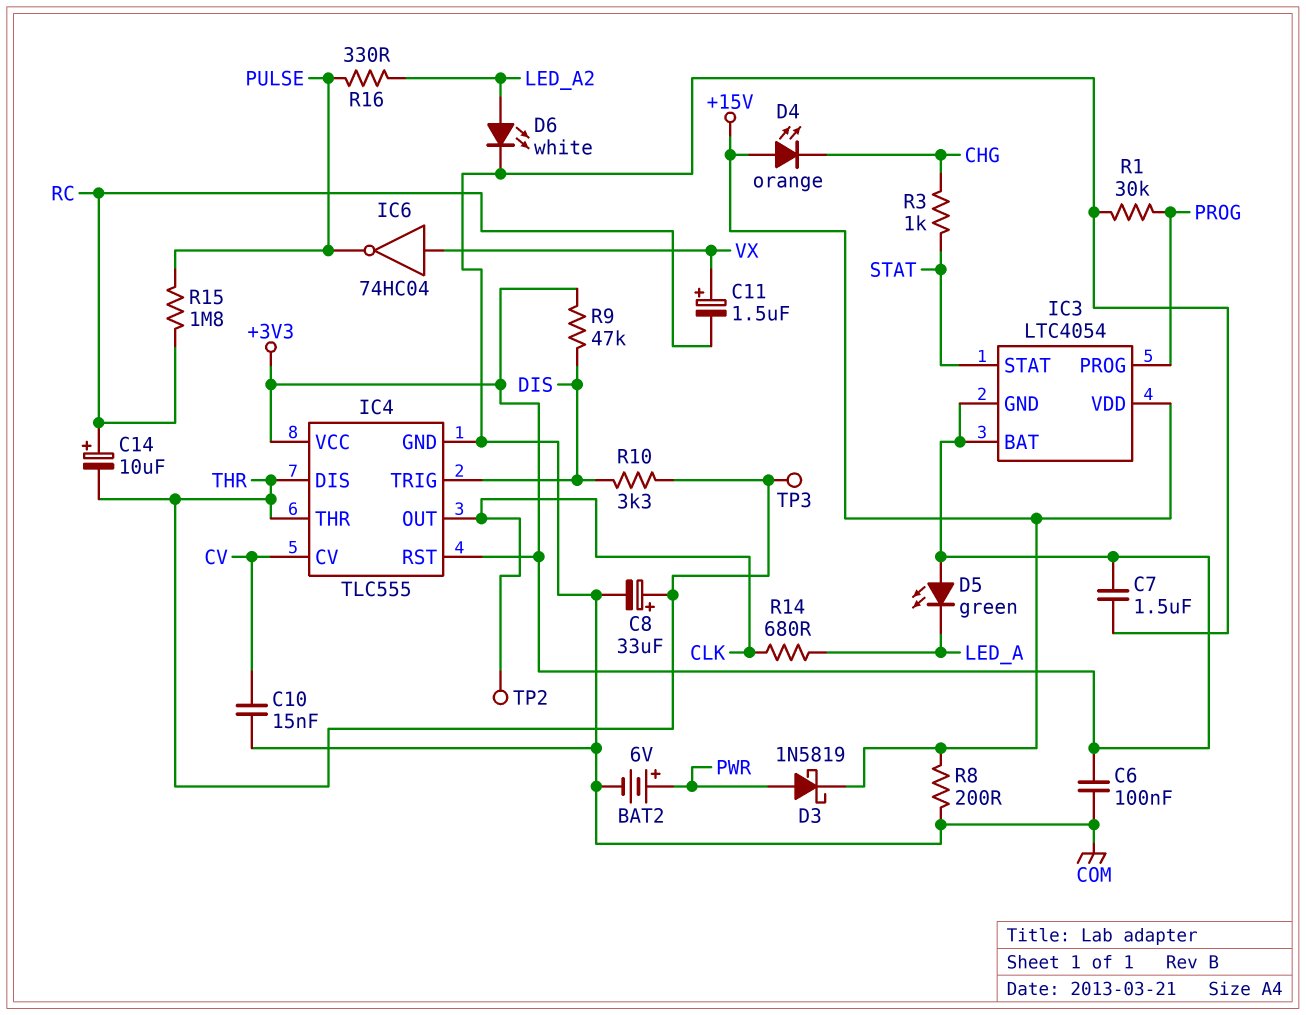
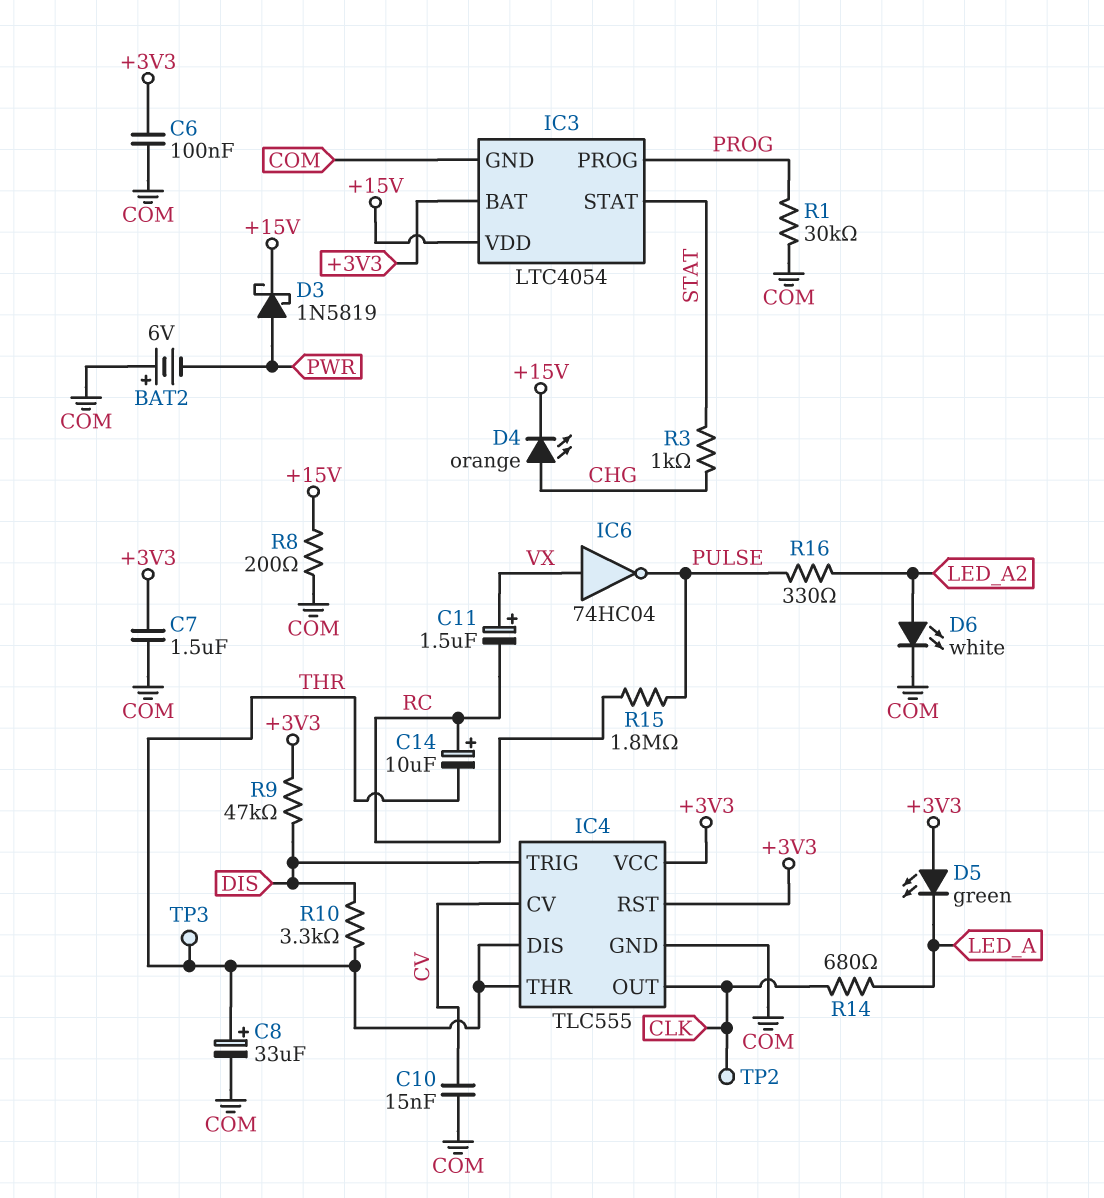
BAT2: 6V (plus PWR, minus COM) -> 6V (plus COM, minus PWR)
D4: LED orange (A +15V, K CHG) -> LED orange (A CHG, K +15V)
IC3 pin GND: +3V3 -> COM

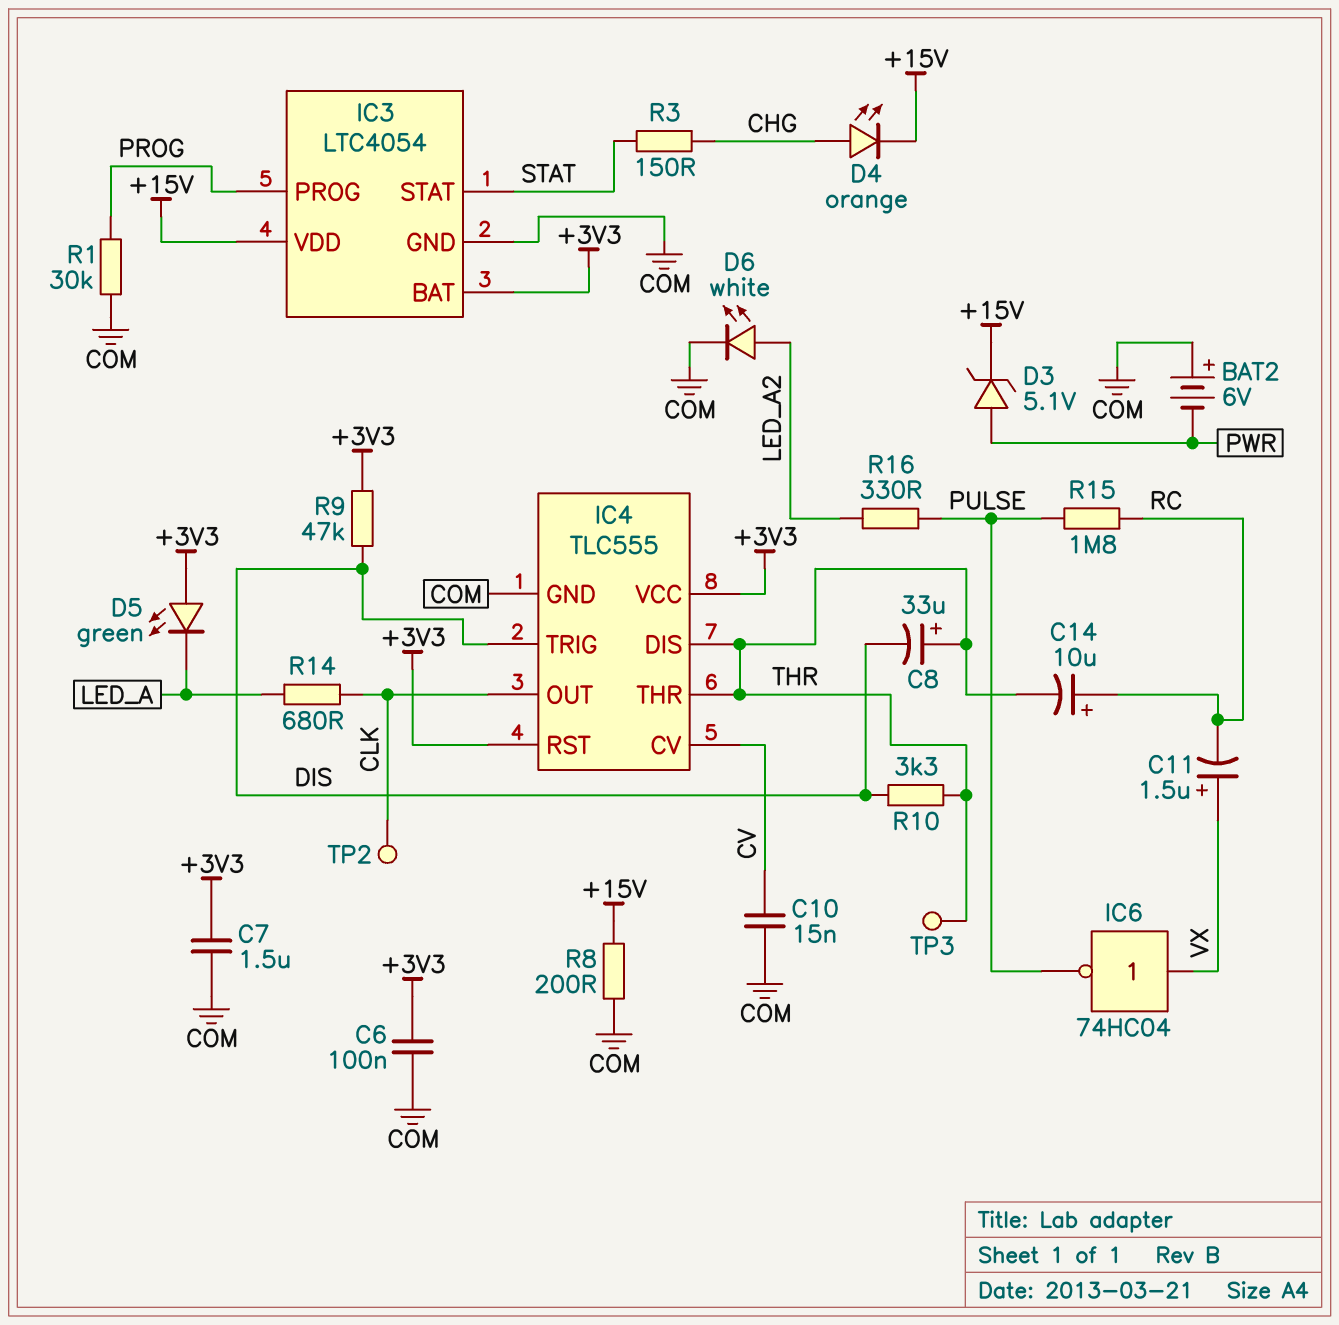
C8: 33uF (plus THR, minus COM) -> 33uF (plus THR, minus DIS)
D3: schottky 1N5819 (A PWR, K +15V) -> zener 5.1V (A PWR, K +15V)
R3: 1k (CHG, STAT) -> 150 (CHG, STAT)

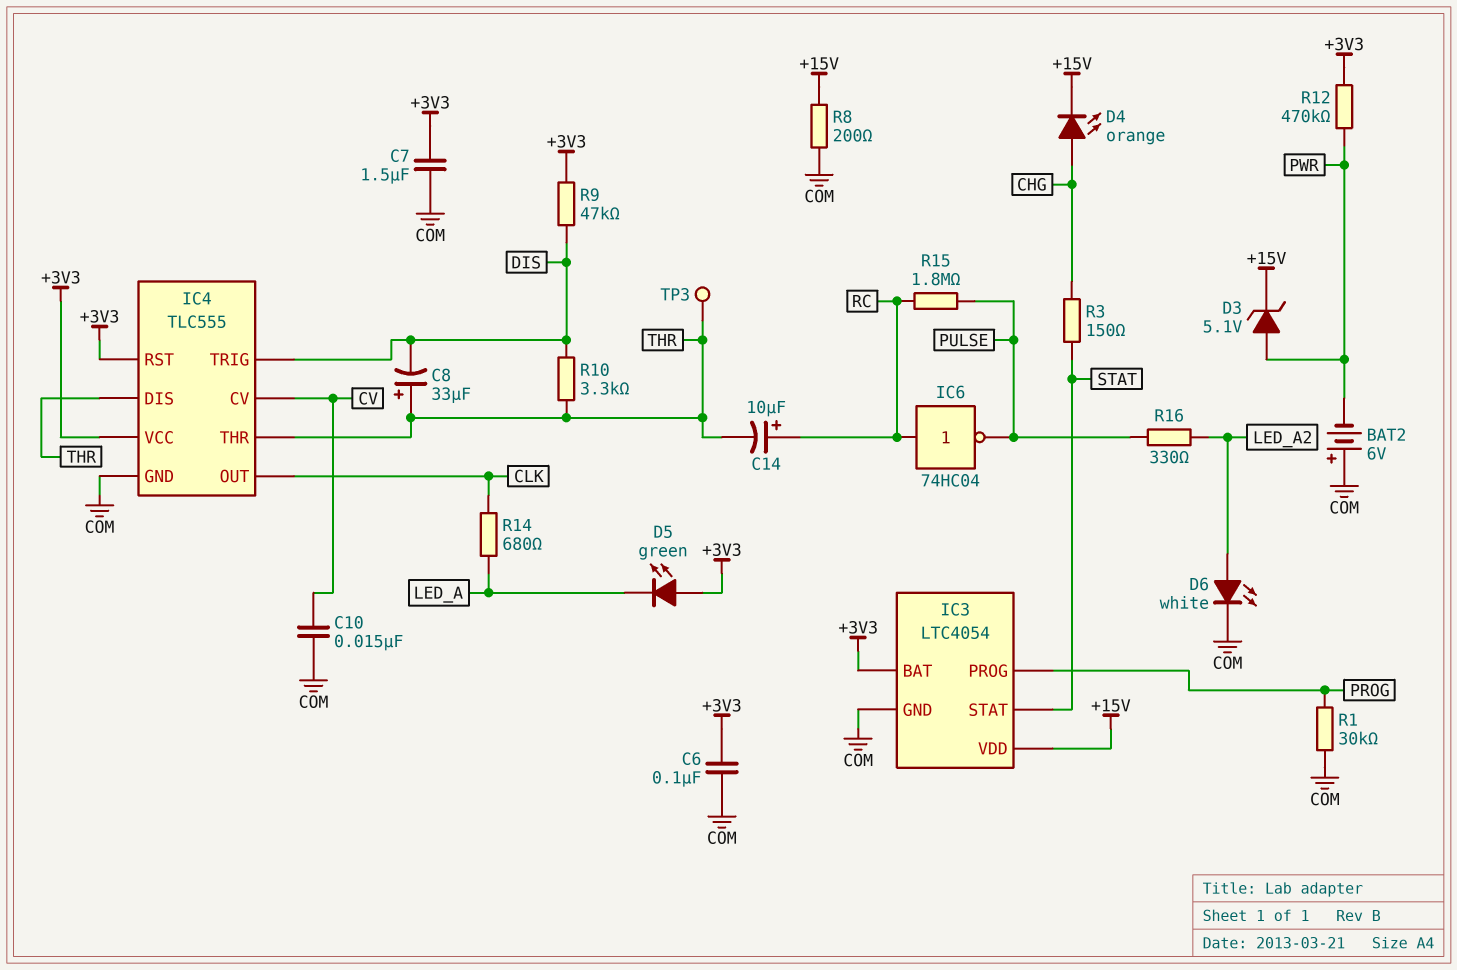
C11: 1.5uF (plus VX, minus RC) -> none
IC6: NOT 74HC04 (in VX, out PULSE) -> NOT 74HC04 (in RC, out PULSE)
R12: none -> 470k (+3V3, PWR)
TP2: test point (CLK) -> none

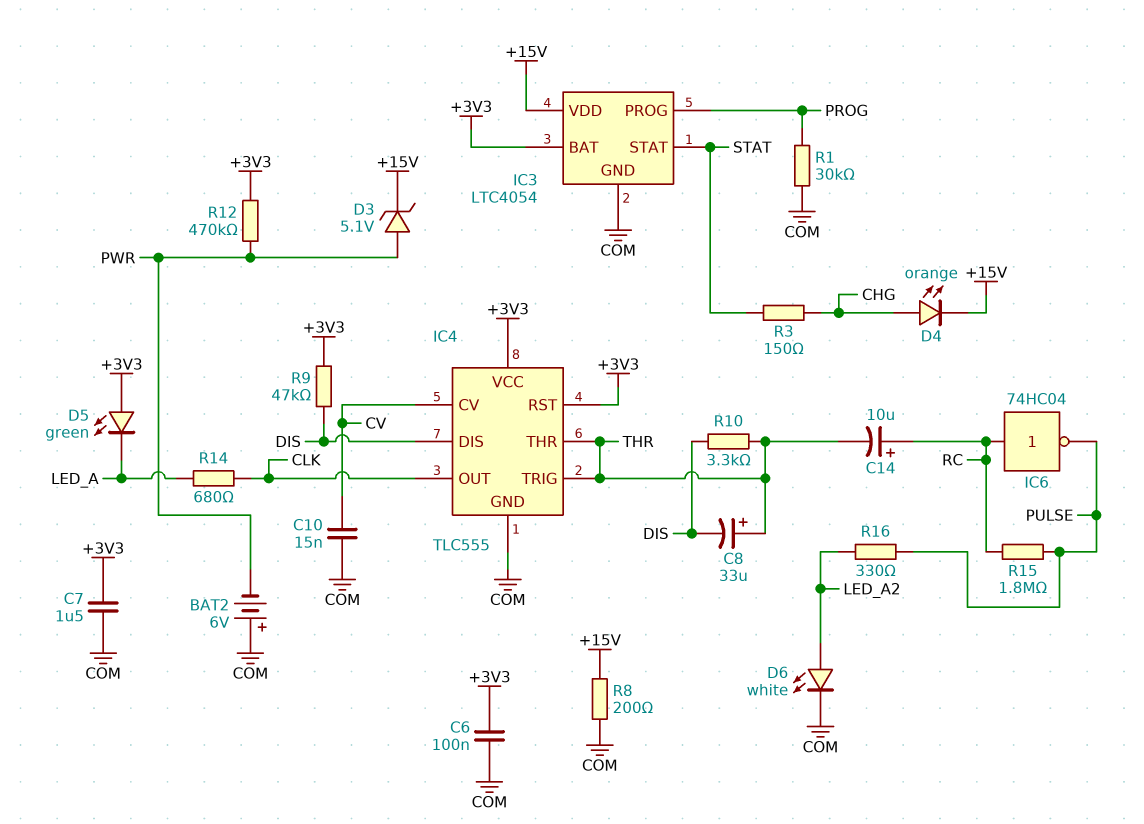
IC4 pin DIS: THR -> DIS
IC4 pin TRIG: DIS -> THR
TP3: test point (THR) -> none

